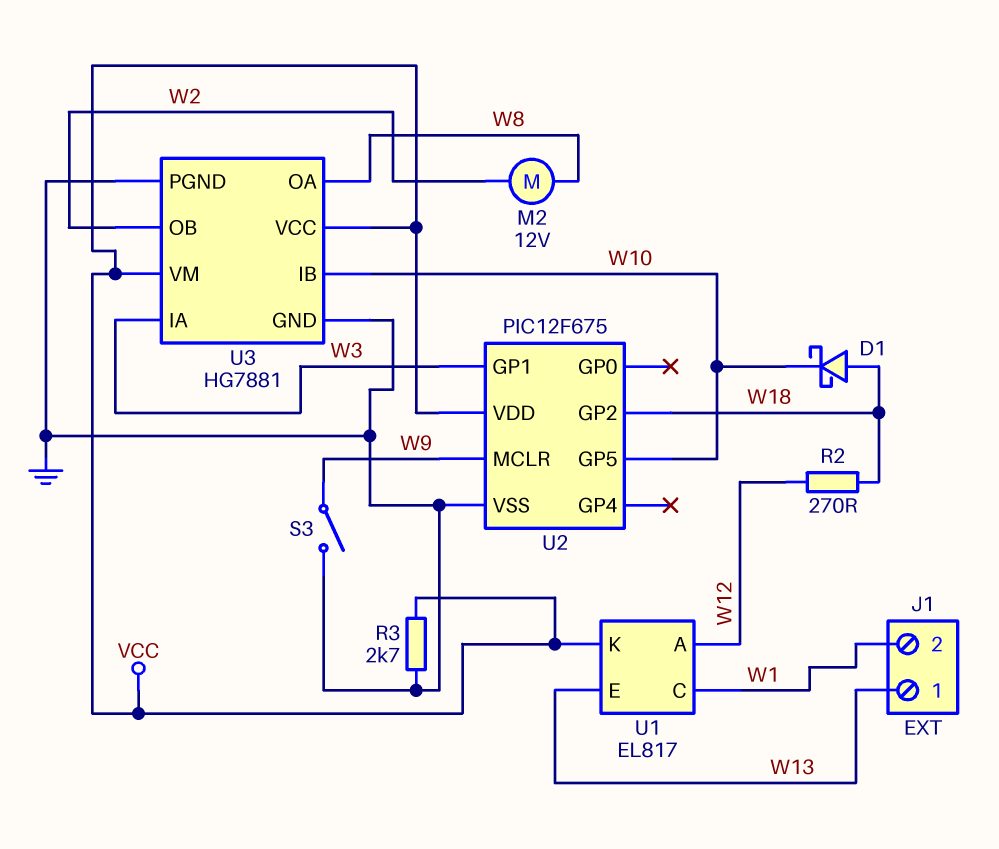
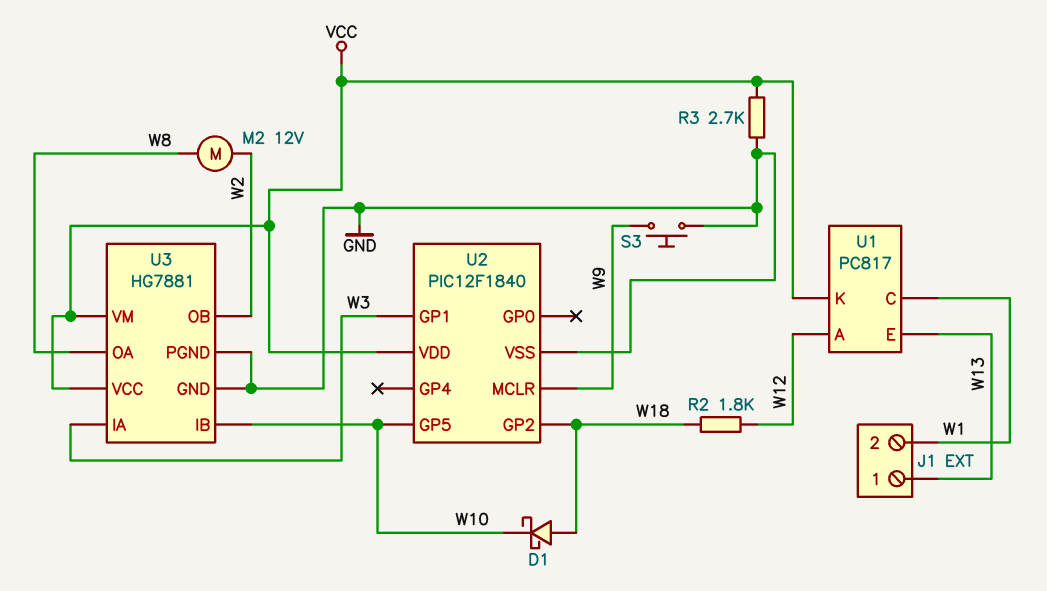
R2: 270 (W12, W18) -> 1.8k (W12, W18)
S3: switch (GND, W9) -> button (GND, W9)
U1: EL817 -> PC817
U2: PIC12F675 -> PIC12F1840

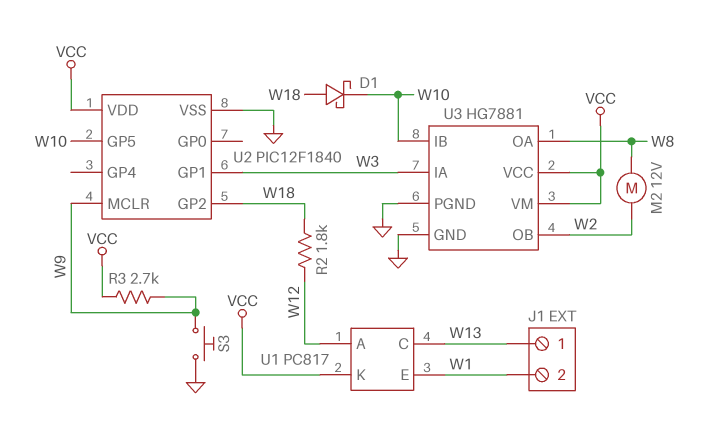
R3: 2.7k (GND, VCC) -> 2.7k (VCC, W9)
U1 pin C: W1 -> W13
U1 pin E: W13 -> W1

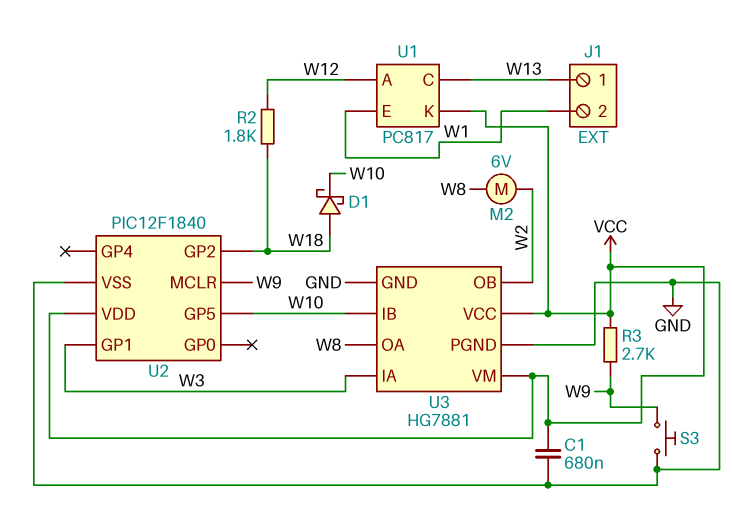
C1: none -> 680nF (GND, VCC)
M2: motor 12V (W2, W8) -> motor 6V (W2, W8)

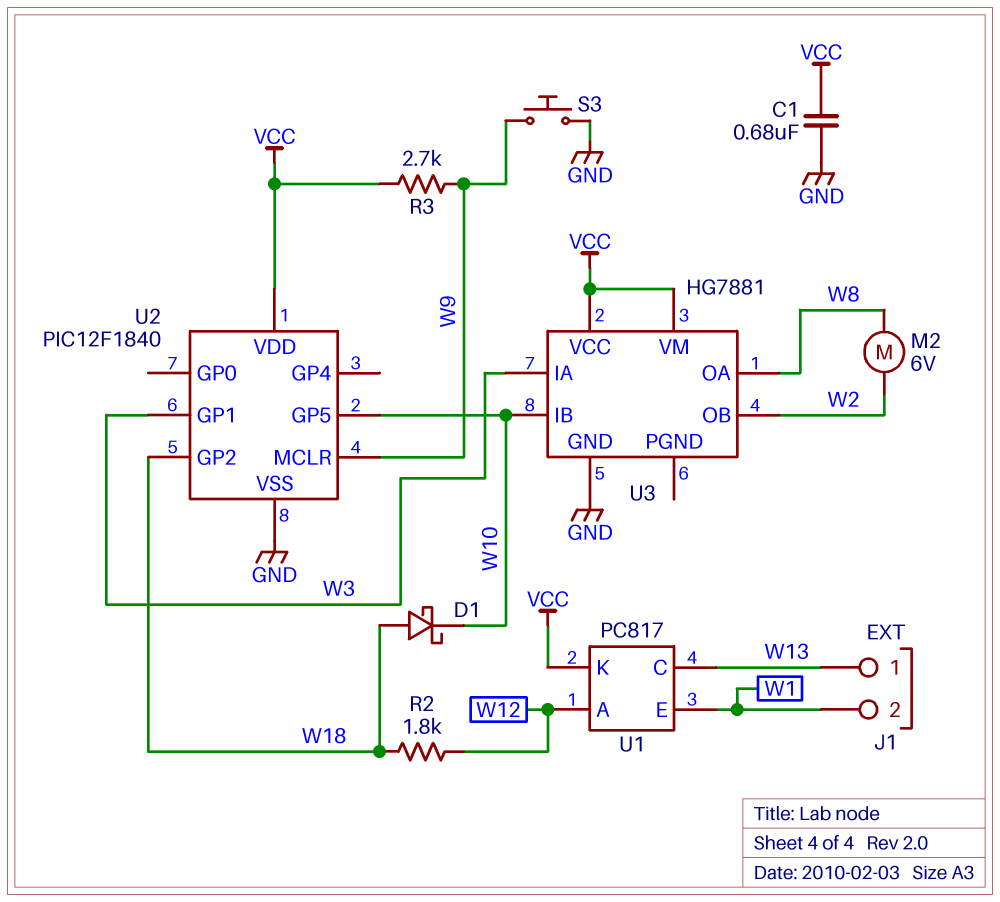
U3 pin PGND: GND -> none

